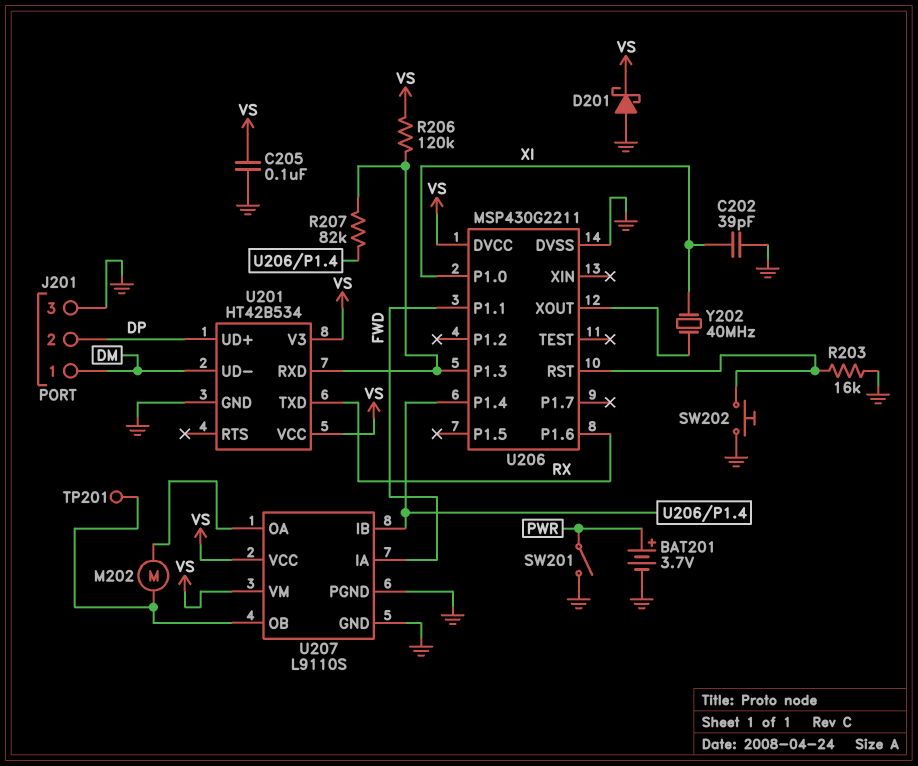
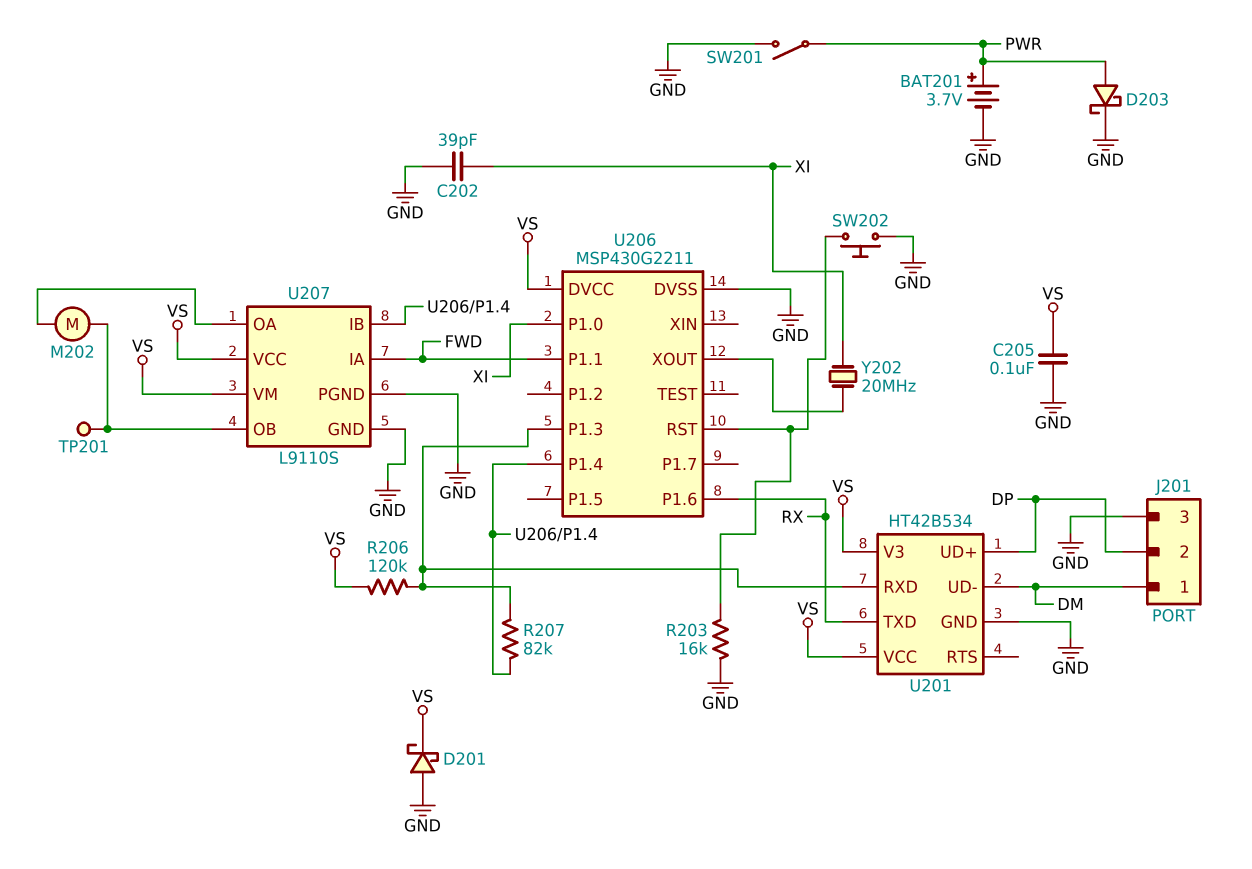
D203: none -> schottky (A PWR, K GND)
Y202: 40MHz (U206/XOUT, XI) -> 20MHz (U206/XOUT, XI)

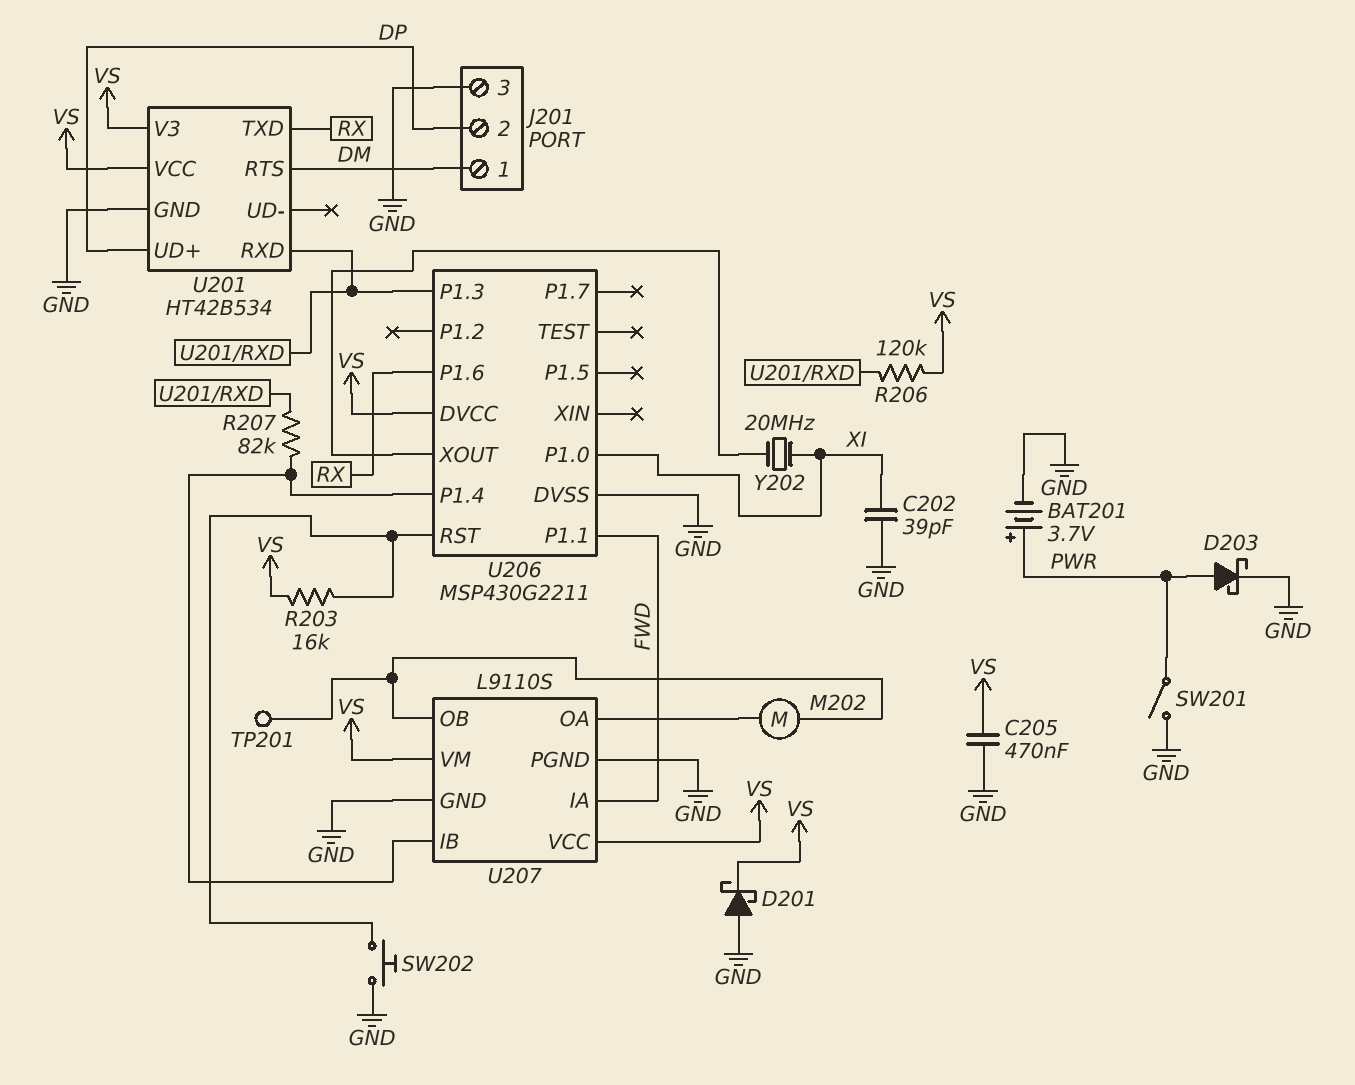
C205: 100nF (GND, VS) -> 470nF (GND, VS)
R203: 16k (GND, U206/RST) -> 16k (U206/RST, VS)
U201 pin RTS: none -> DM
U201 pin UD-: DM -> none

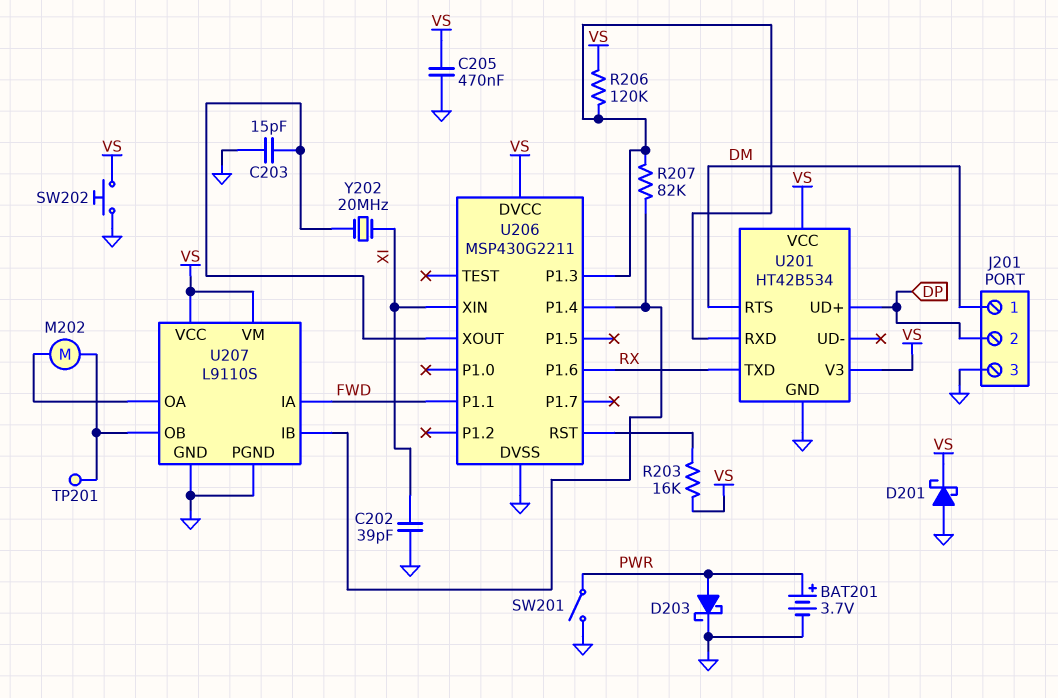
C203: none -> 15pF (GND, U206/XOUT)
SW202: button (GND, U206/RST) -> button (GND, VS)
U206 pin P1.0: XI -> none
U206 pin XIN: none -> XI

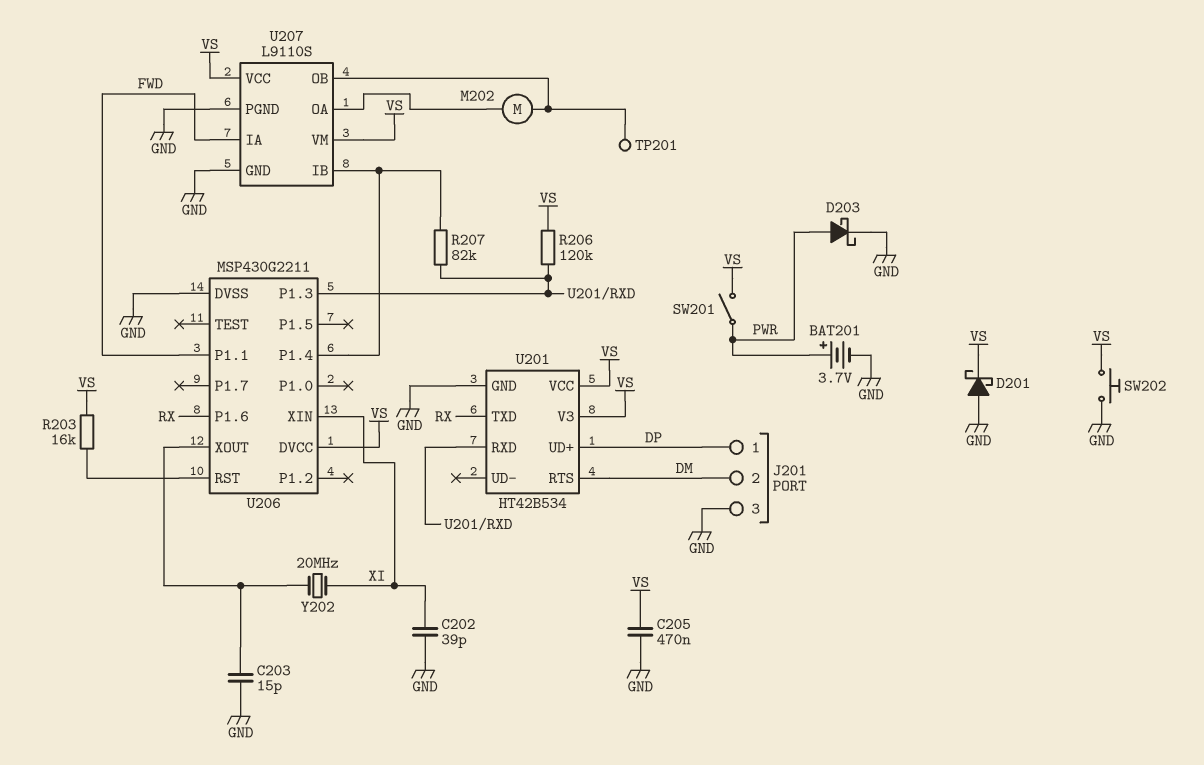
J201 pin 1: DM -> DP
J201 pin 2: DP -> DM
SW201: switch (GND, PWR) -> switch (PWR, VS)

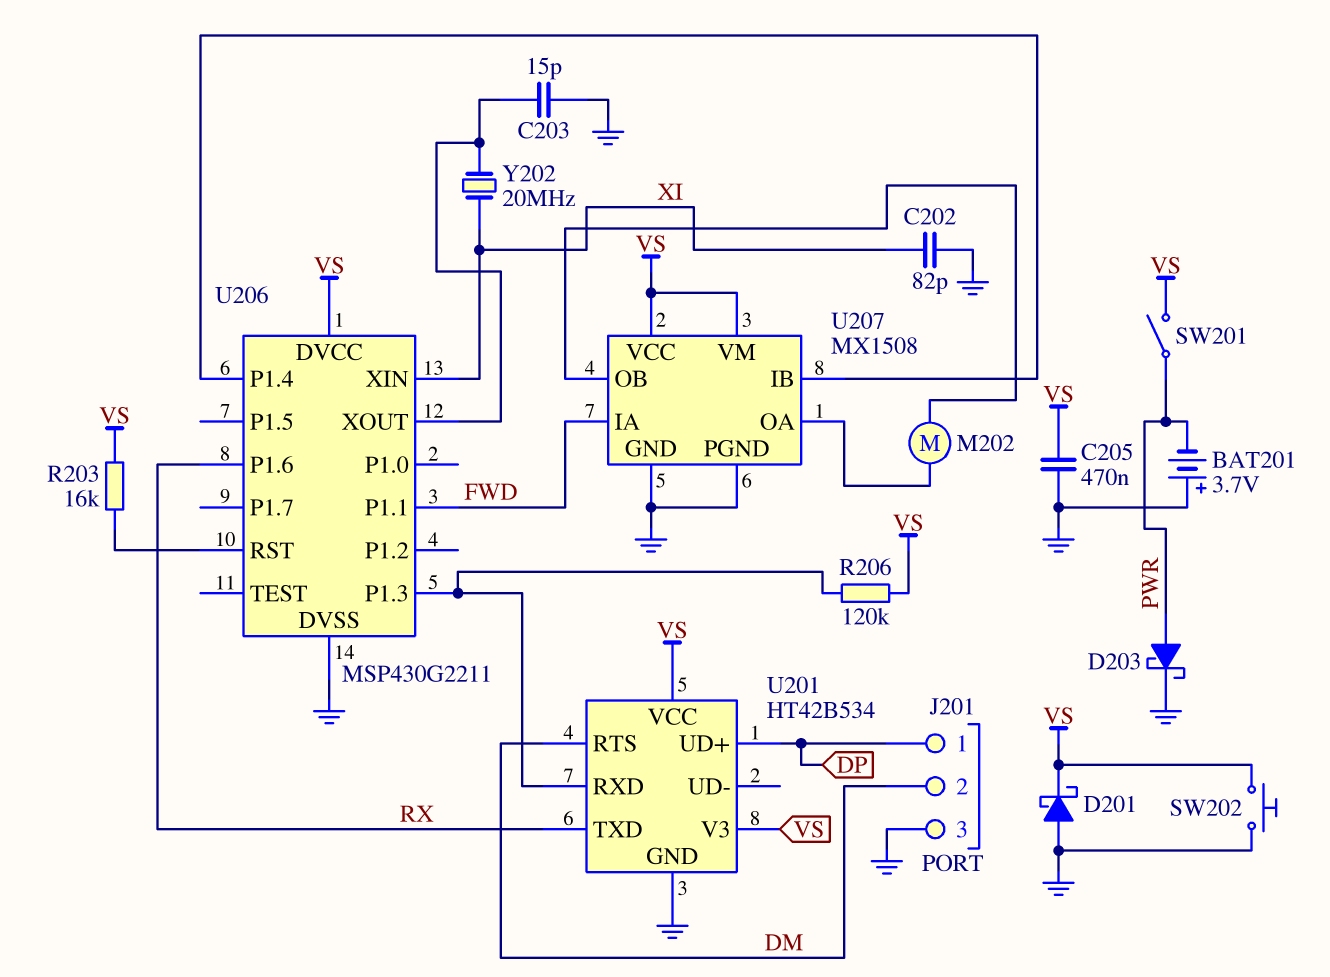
BAT201: 3.7V (plus PWR, minus GND) -> 3.7V (plus GND, minus PWR)
C202: 39pF (GND, XI) -> 82pF (GND, XI)
R207: 82k (U201/RXD, U206/P1.4) -> none
TP201: test point (U207/OB) -> none
U207: L9110S -> MX1508

